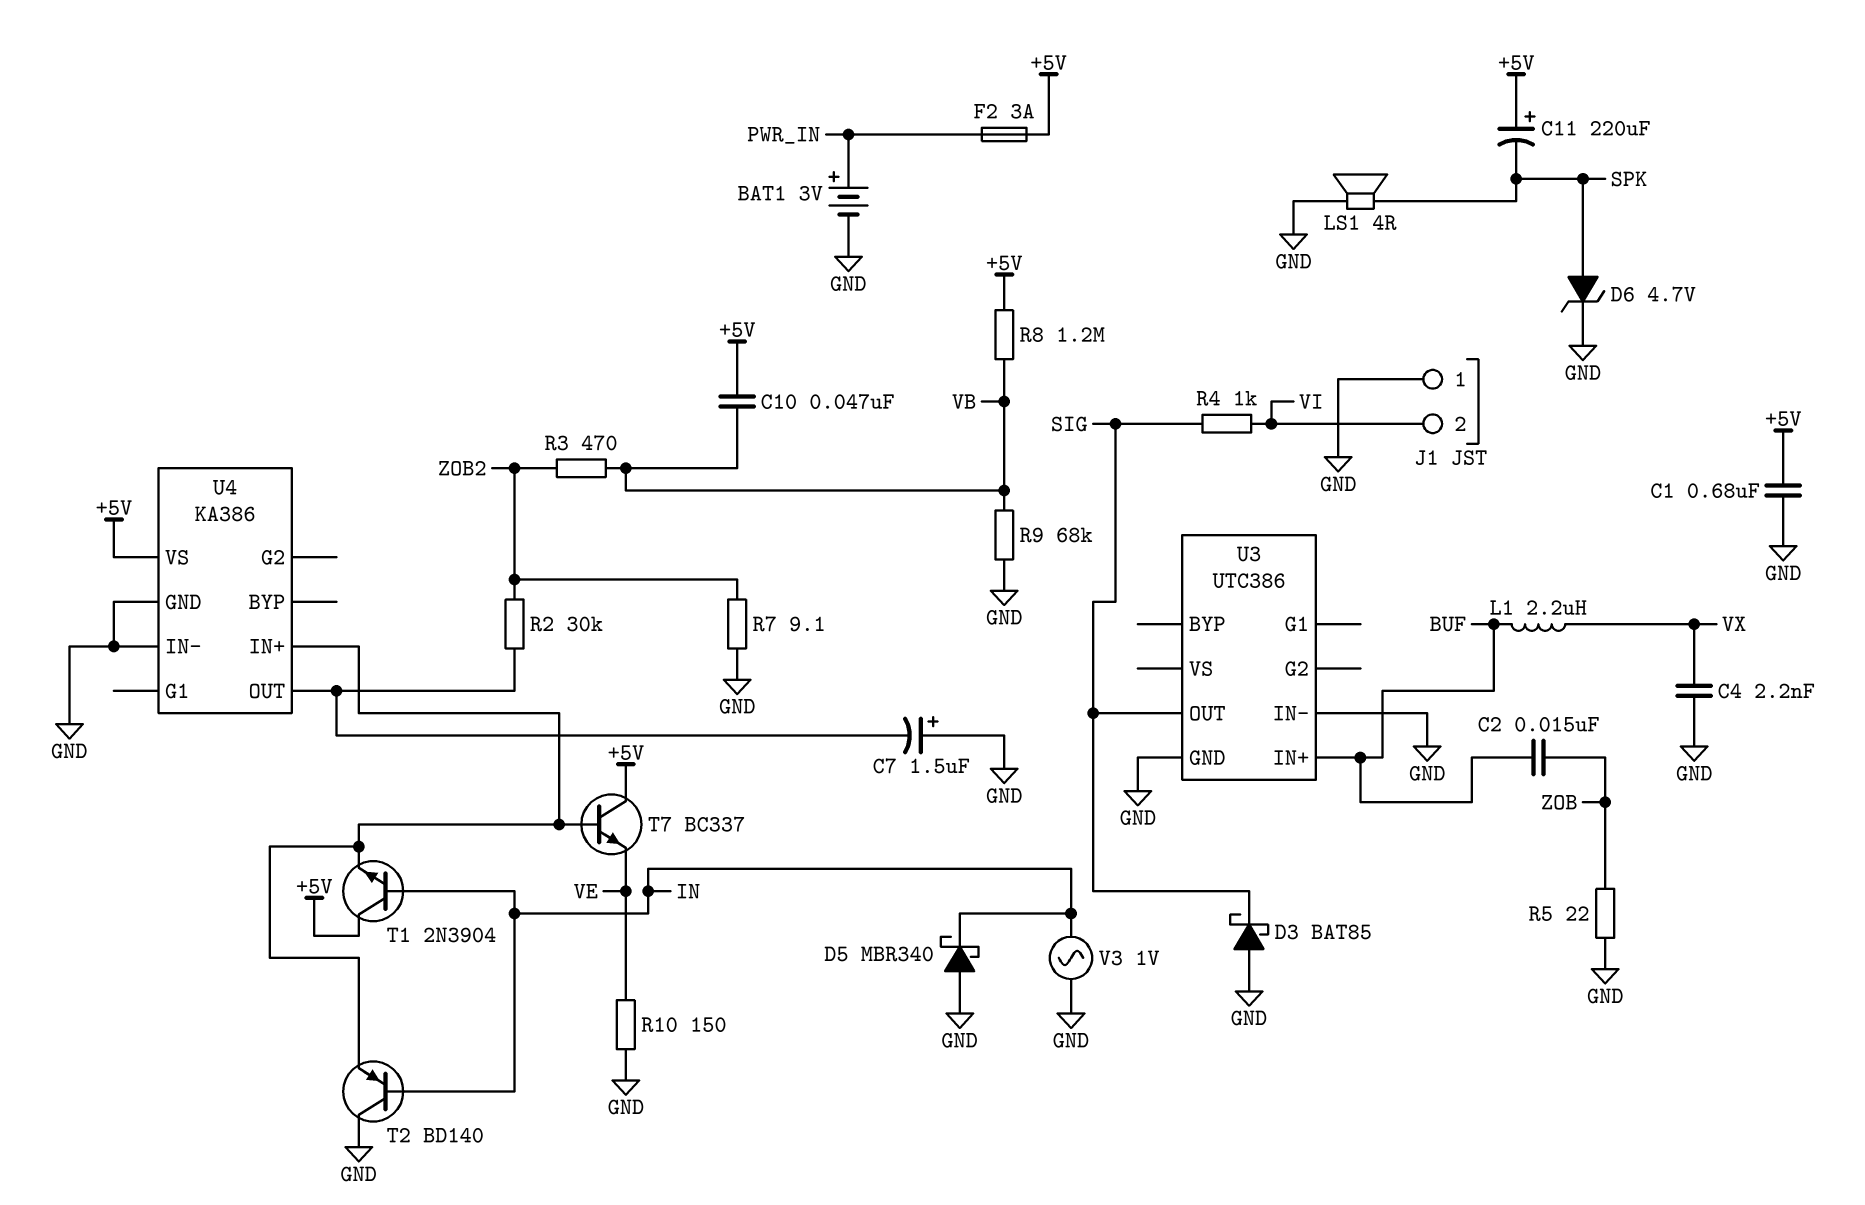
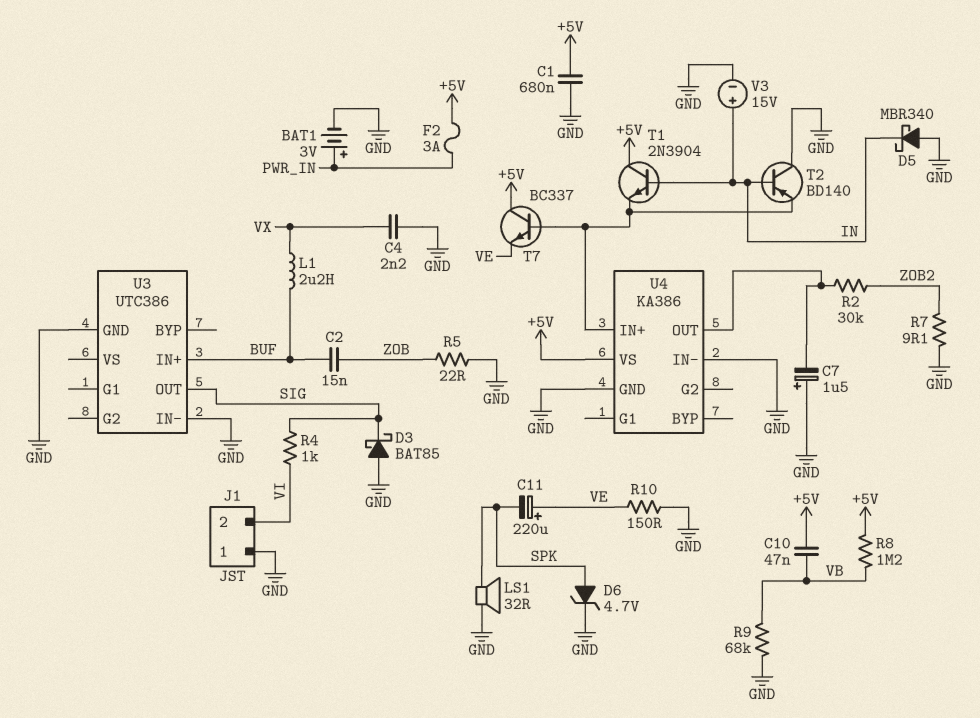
C11: 220uF (plus +5V, minus SPK) -> 220uF (plus VE, minus SPK)
LS1: speaker 4R (GND, SPK) -> speaker 32R (GND, SPK)
R3: 470 (VB, ZOB2) -> none
V3: AC 1V (GND, IN) -> 15V (plus IN, minus GND)

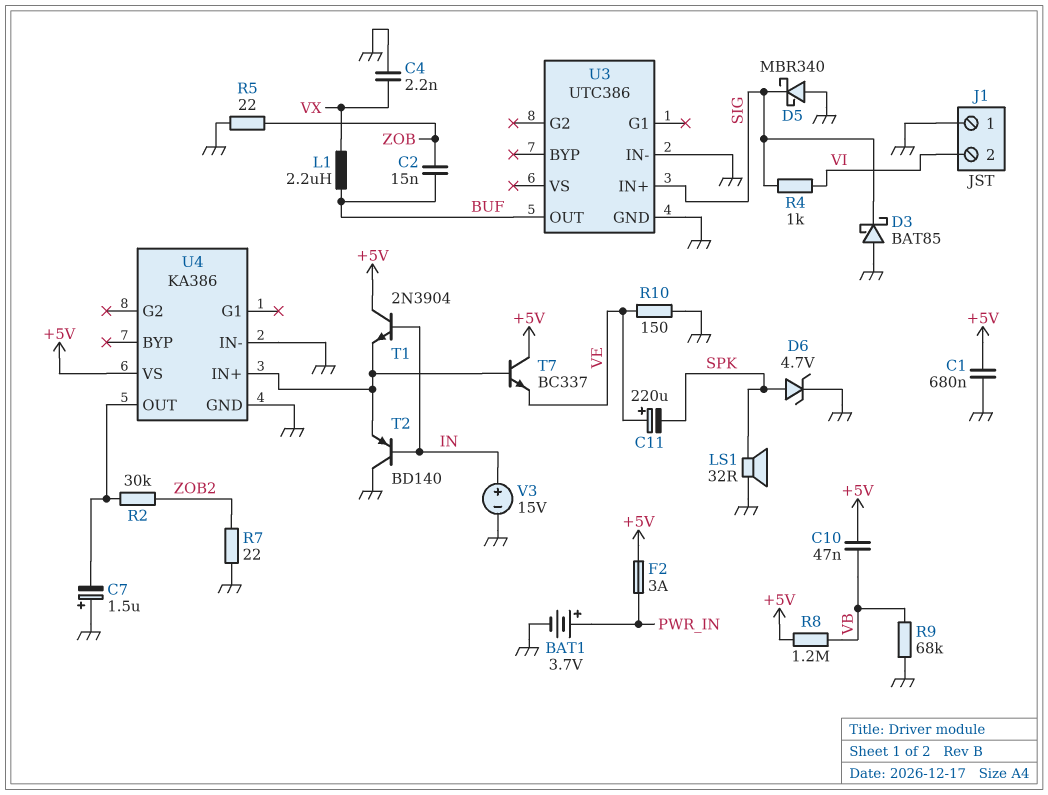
BAT1: 3V (plus PWR_IN, minus GND) -> 3.7V (plus PWR_IN, minus GND)
D5: schottky MBR340 (A GND, K IN) -> schottky MBR340 (A GND, K SIG)
R7: 9.1 (GND, ZOB2) -> 22 (GND, ZOB2)
U3 pin IN+: BUF -> SIG
U3 pin OUT: SIG -> BUF

